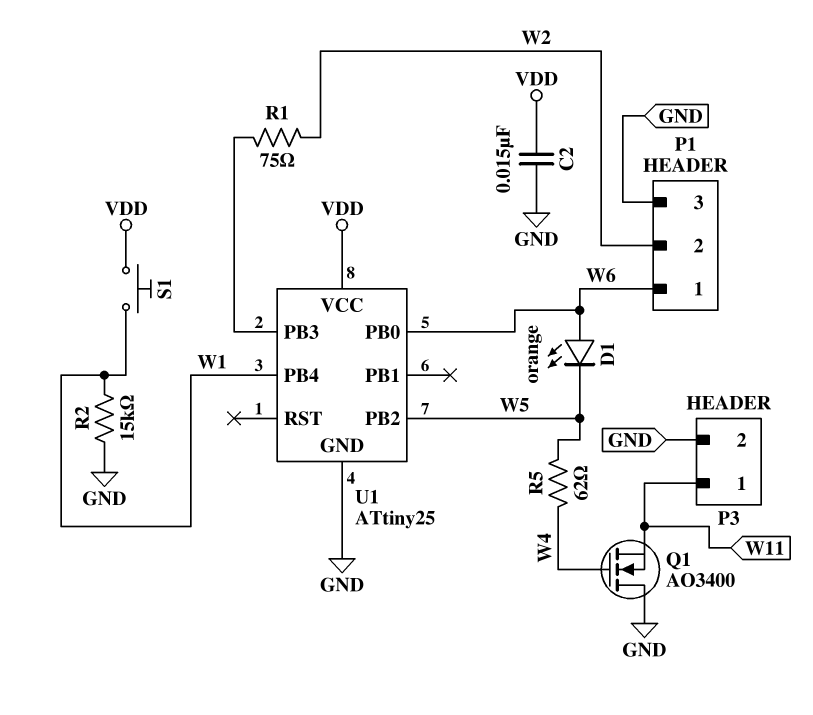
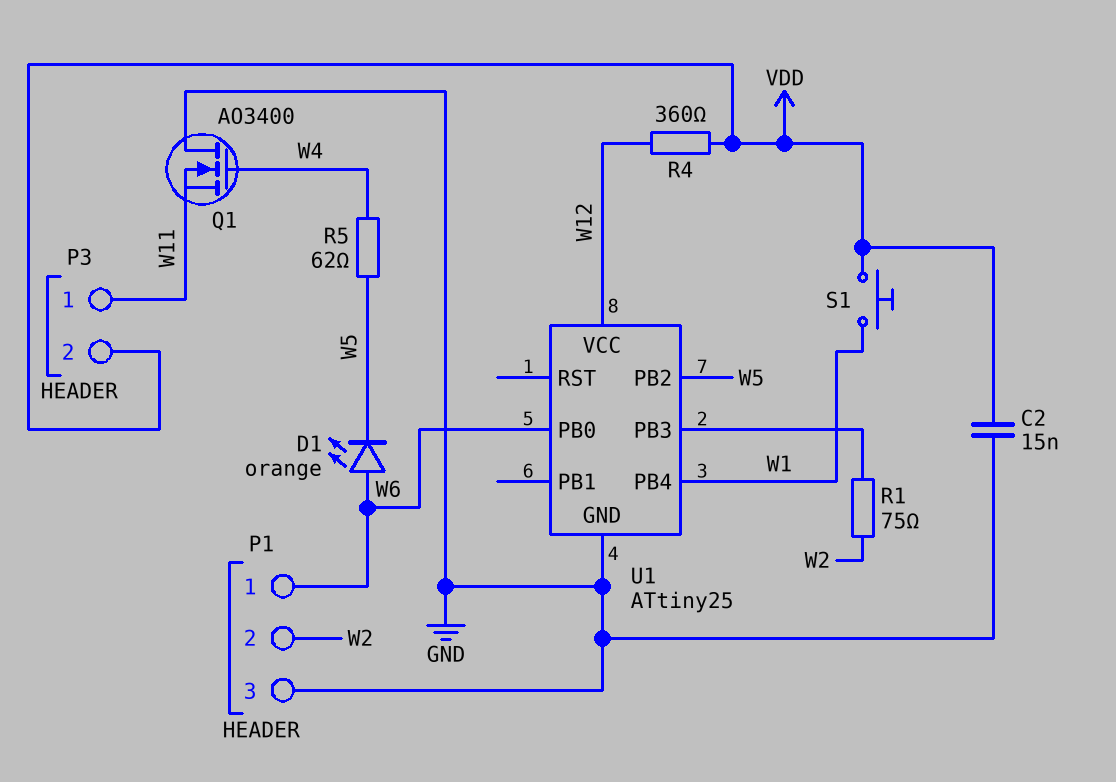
P3 pin 2: GND -> VDD
R2: 15k (GND, W1) -> none
R4: none -> 360 (VDD, W12)
U1 pin VCC: VDD -> W12

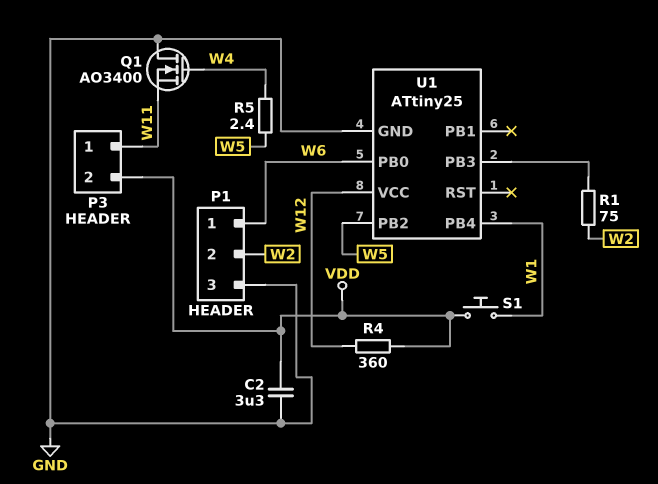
C2: 15nF (GND, VDD) -> 3.3uF (GND, VDD)
D1: LED orange (A W6, K W5) -> none
R5: 62 (W4, W5) -> 2.4 (W4, W5)

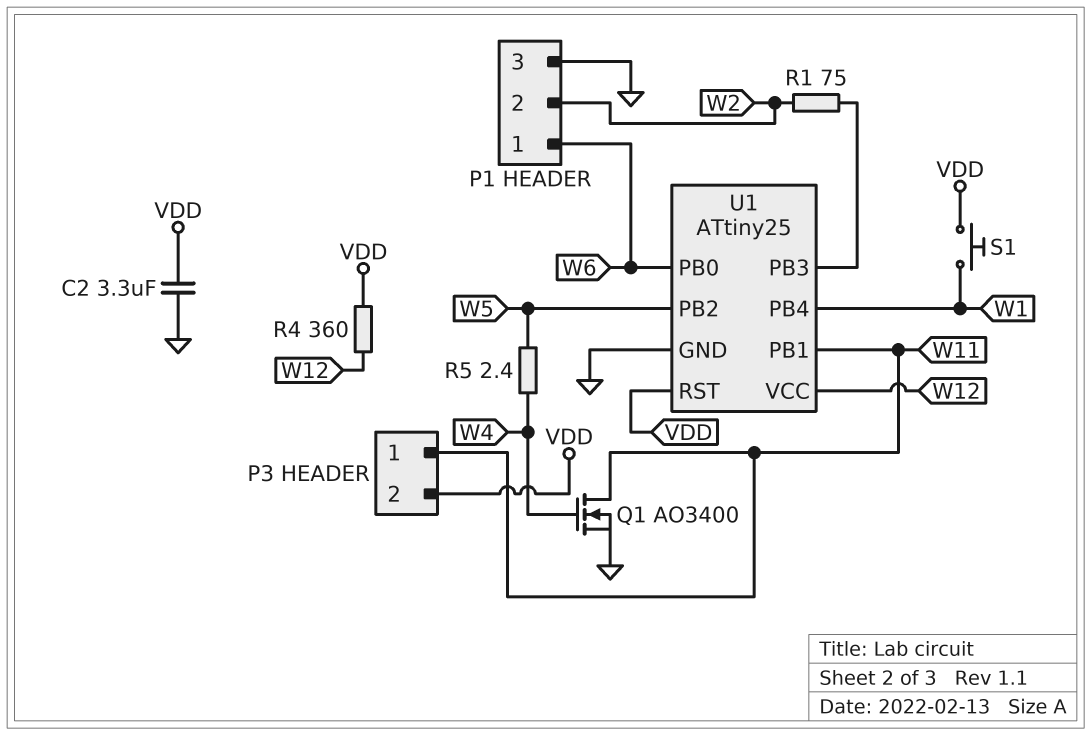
Q1: NMOS AO3400 (G W4, D GND, S W11) -> NMOS AO3400 (G W4, D W11, S GND)
U1 pin PB1: none -> W11
U1 pin RST: none -> VDD

